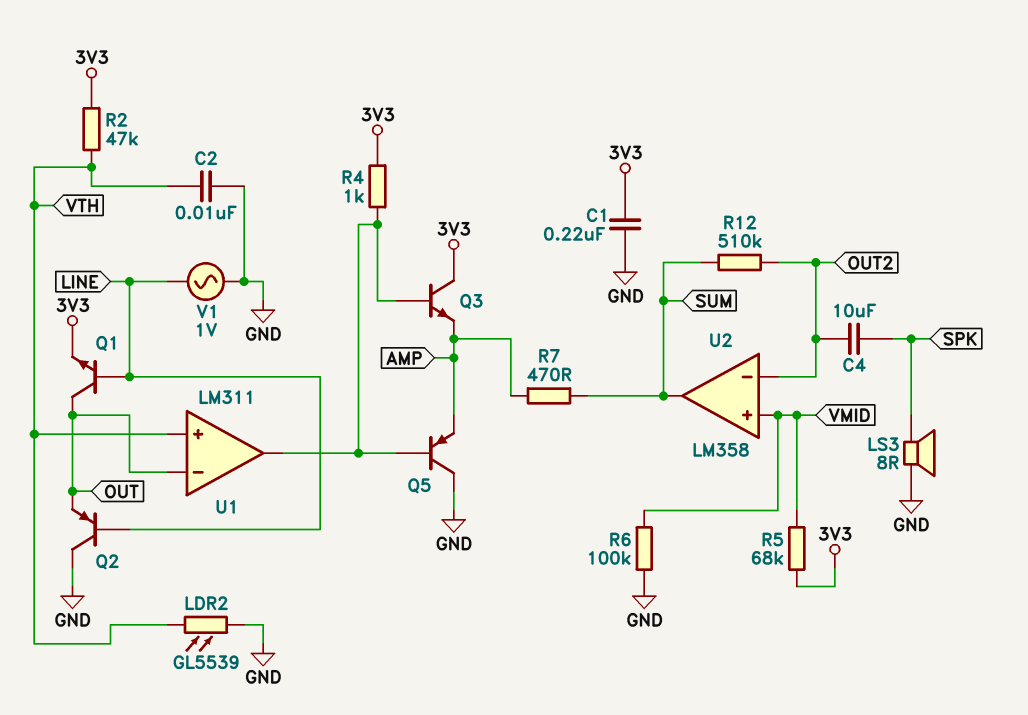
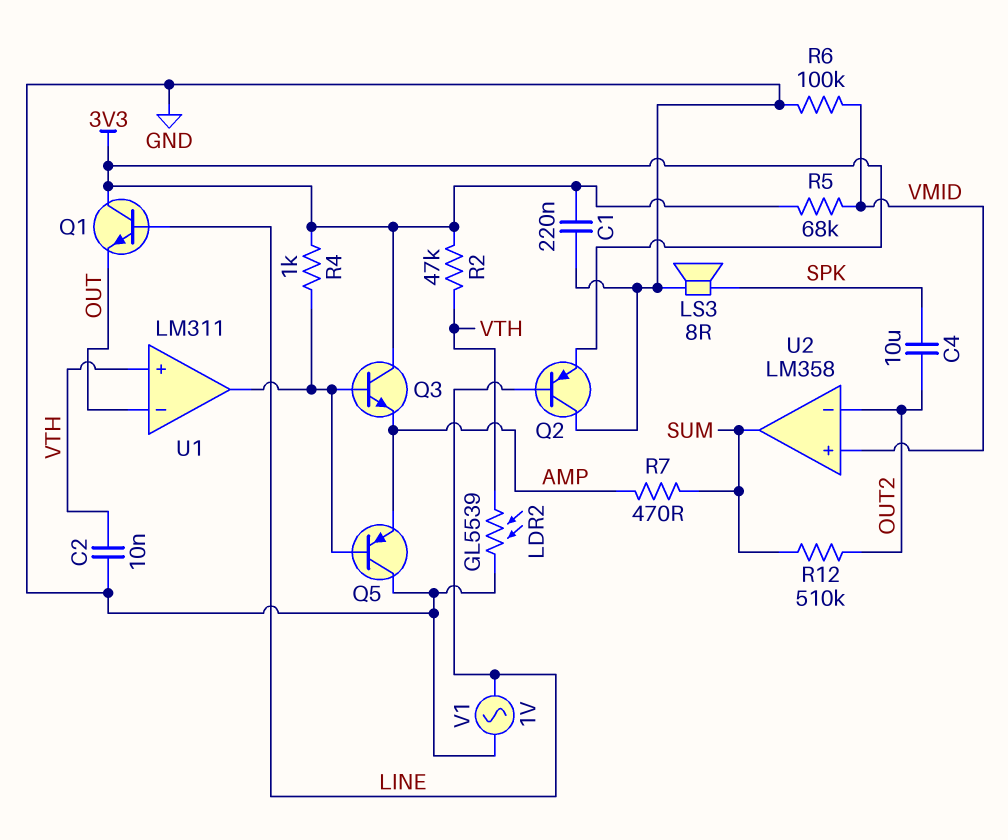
Q1: NPN (B LINE, C OUT, E 3V3) -> NPN (B LINE, C 3V3, E OUT)
Q2: PNP (B LINE, C GND, E OUT) -> PNP (B LINE, C GND, E 3V3)

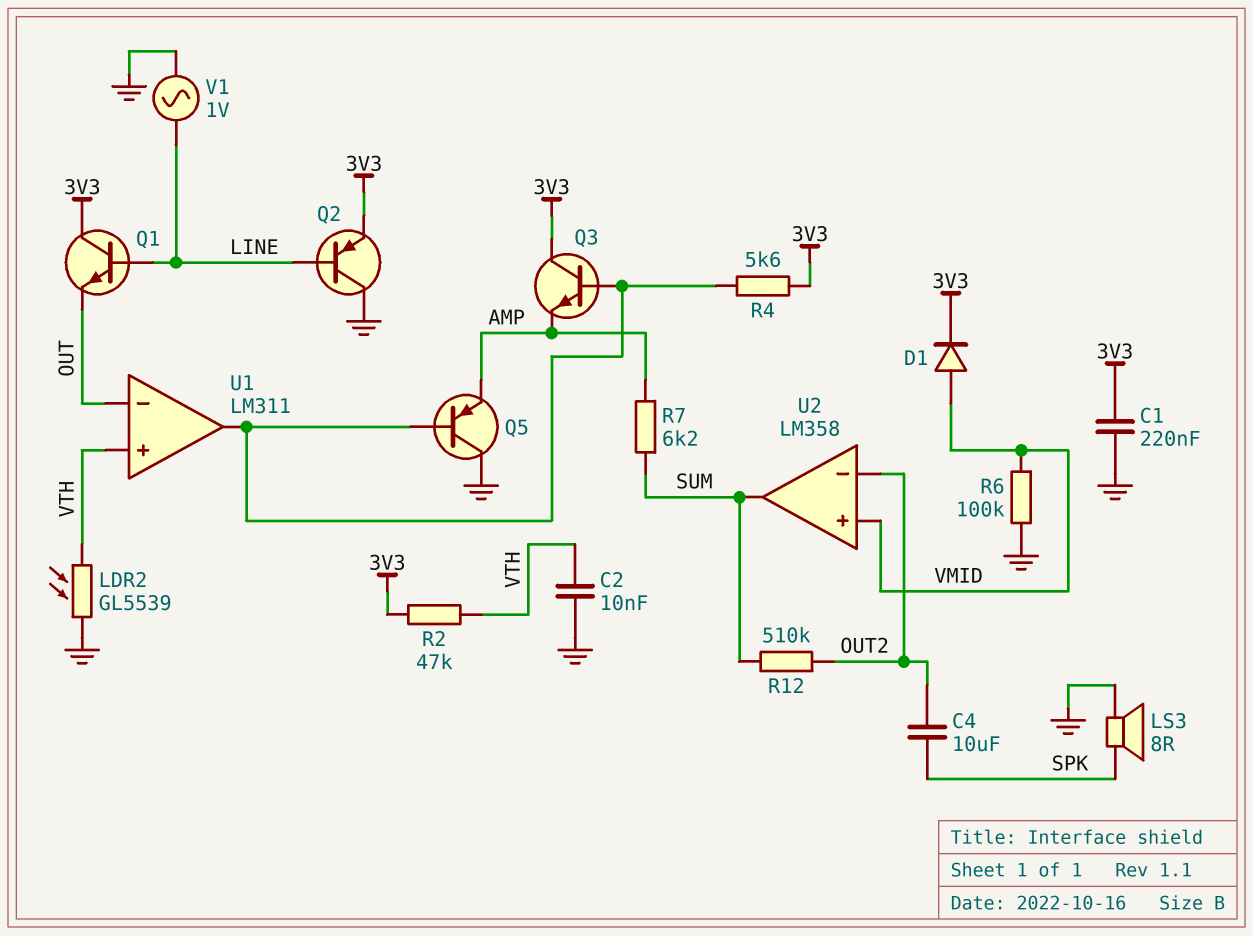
D1: none -> diode (A VMID, K 3V3)
R4: 1k (3V3, U1/out) -> 5.6k (3V3, U1/out)
R5: 68k (3V3, VMID) -> none
R7: 470 (AMP, SUM) -> 6.2k (AMP, SUM)

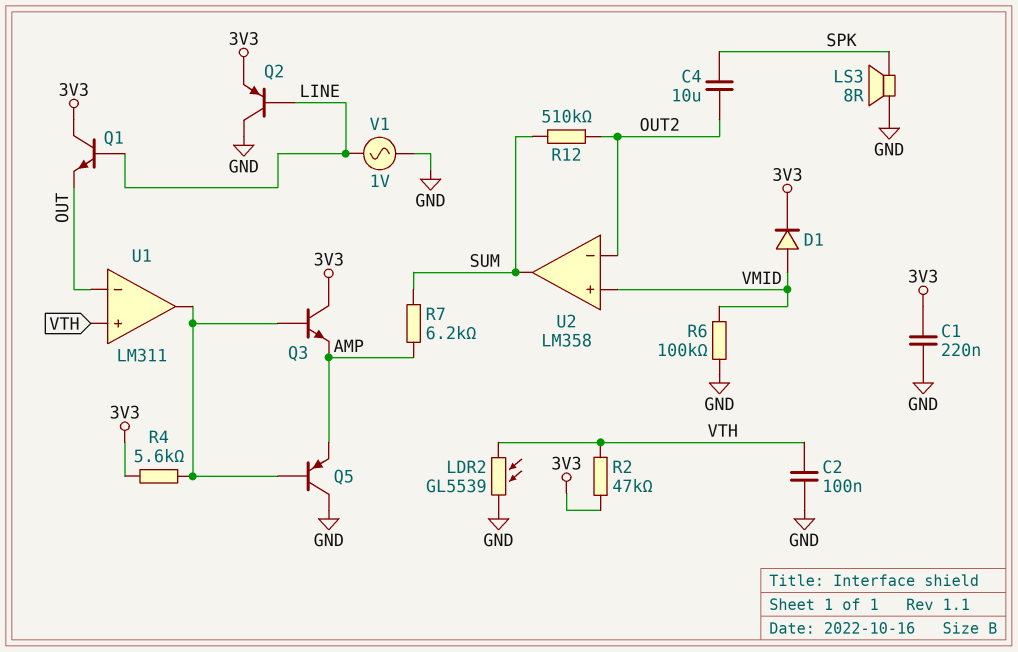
C2: 10nF (GND, VTH) -> 100nF (GND, VTH)

